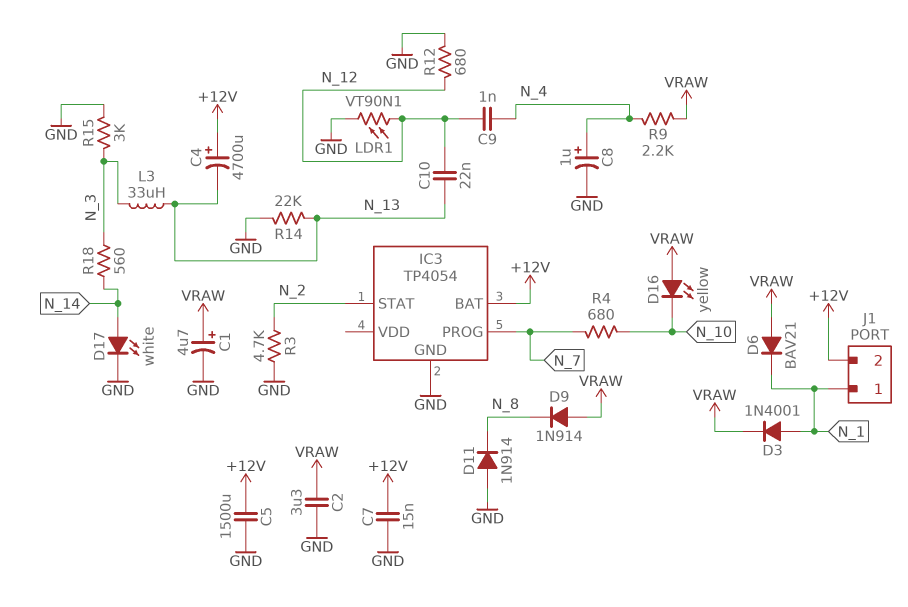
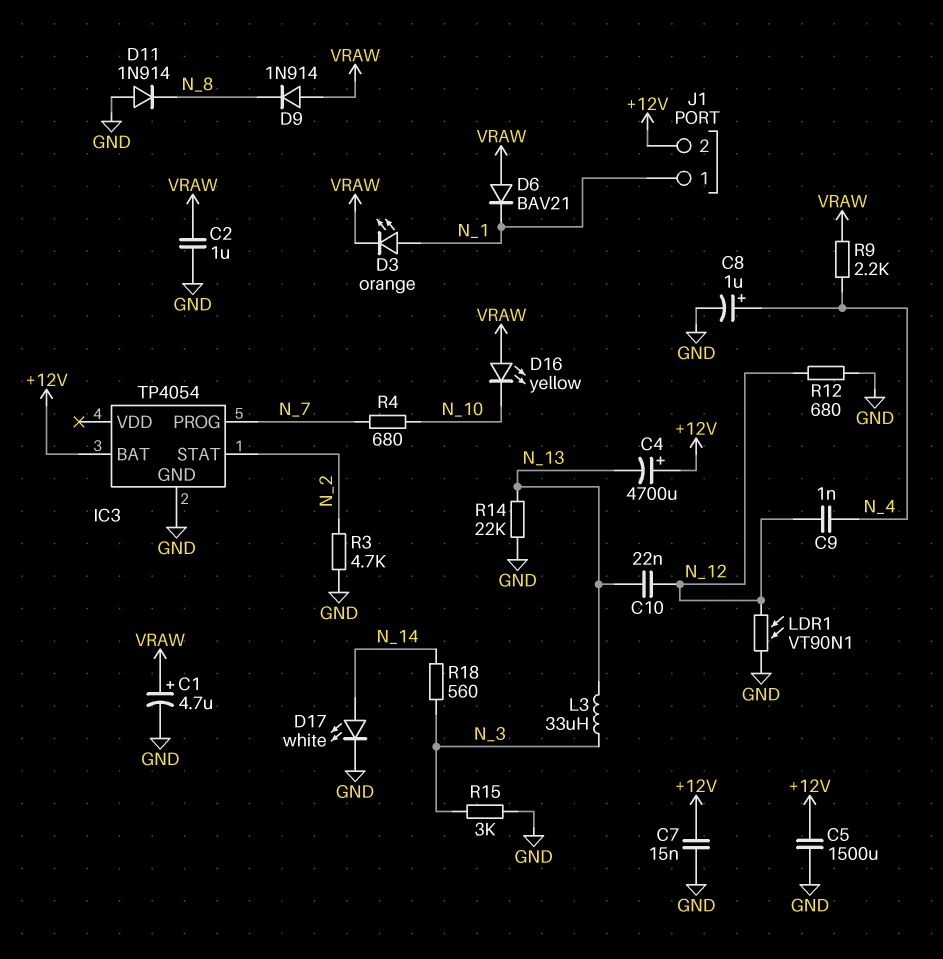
C2: 3.3uF (GND, VRAW) -> 1uF (GND, VRAW)
D3: diode 1N4001 (A N_1, K VRAW) -> LED orange (A N_1, K VRAW)

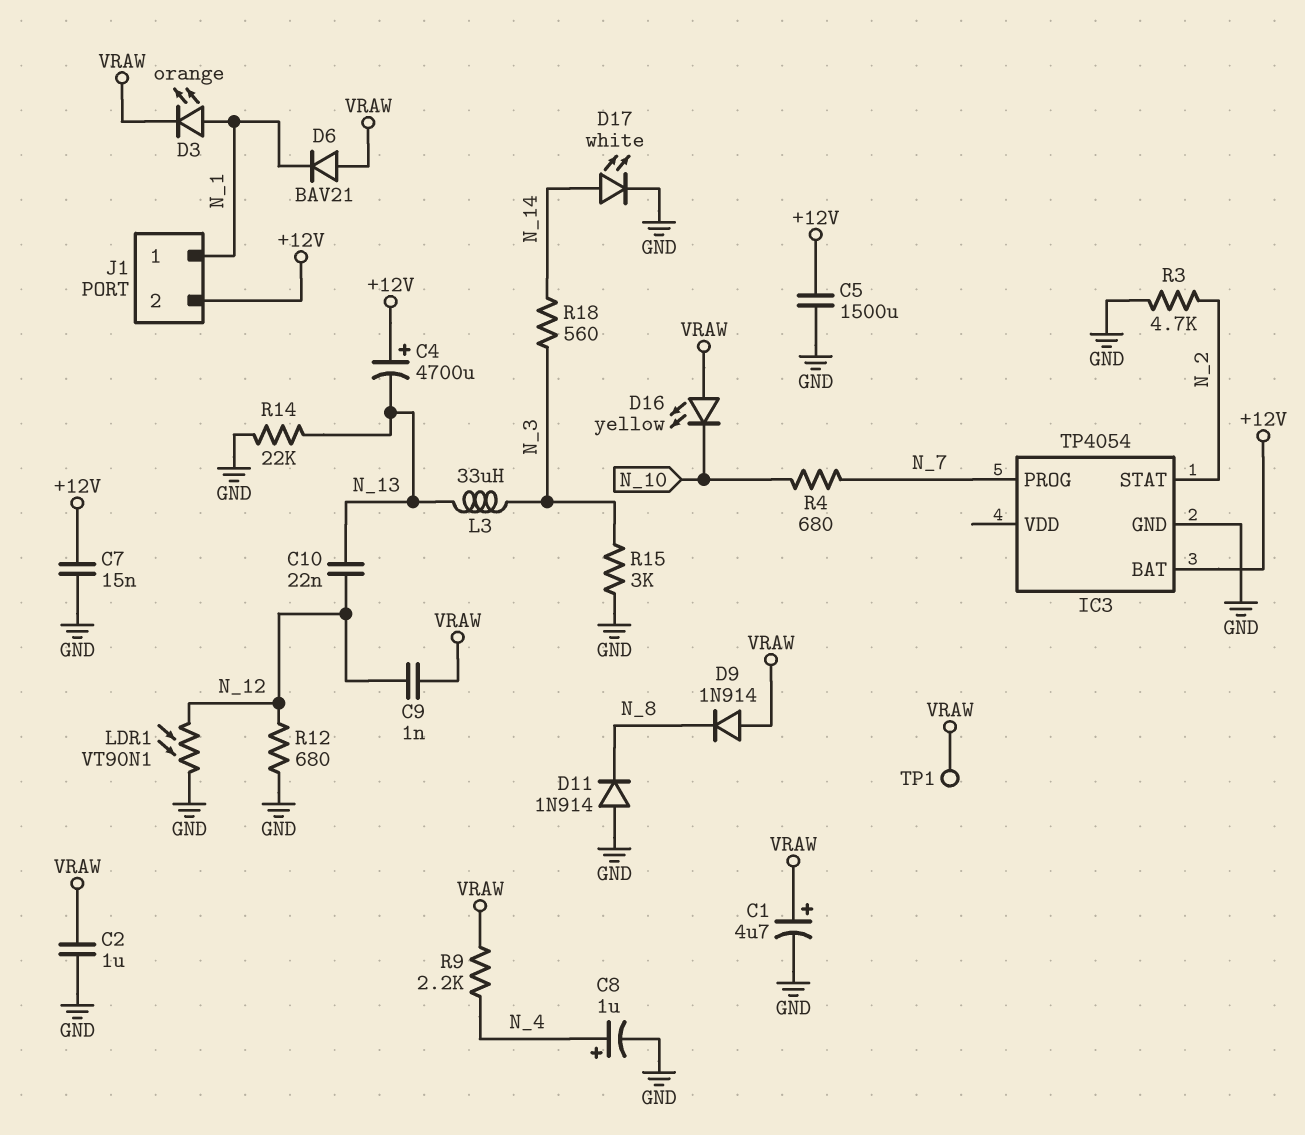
C9: 1nF (N_4, N_12) -> 1nF (N_12, VRAW)
TP1: none -> test point (VRAW)

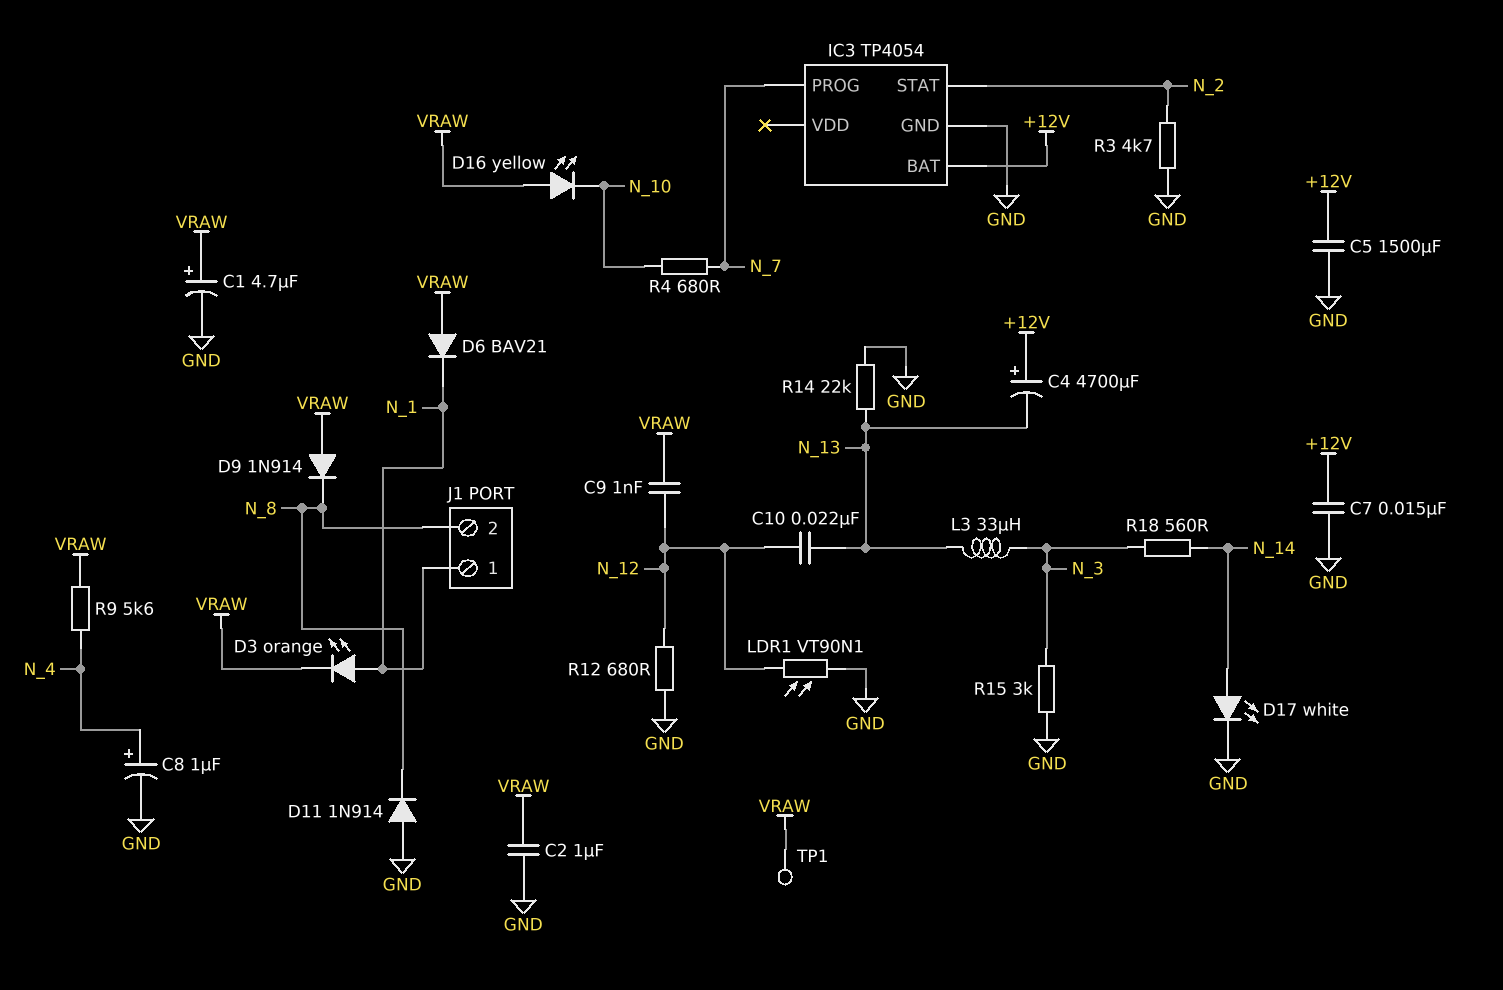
J1 pin 2: +12V -> N_8
R9: 2.2k (N_4, VRAW) -> 5.6k (N_4, VRAW)

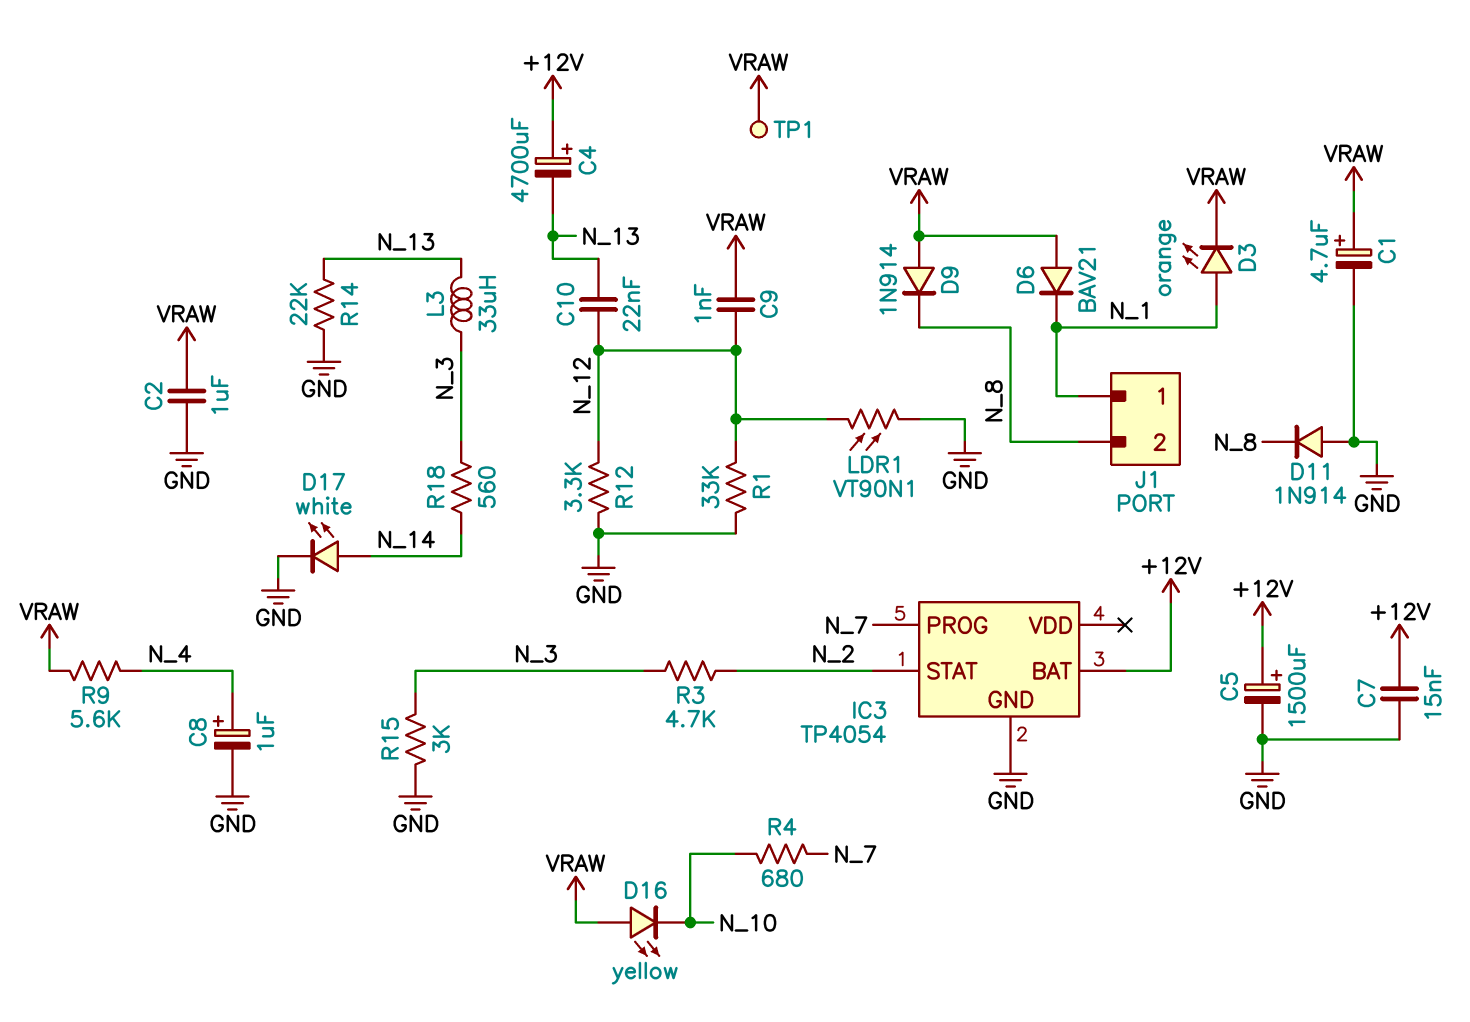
C5: 1500uF (+12V, GND) -> 1500uF (plus +12V, minus GND)
R1: none -> 33k (GND, N_12)
R3: 4.7k (GND, N_2) -> 4.7k (N_2, N_3)
R12: 680 (GND, N_12) -> 3.3k (GND, N_12)

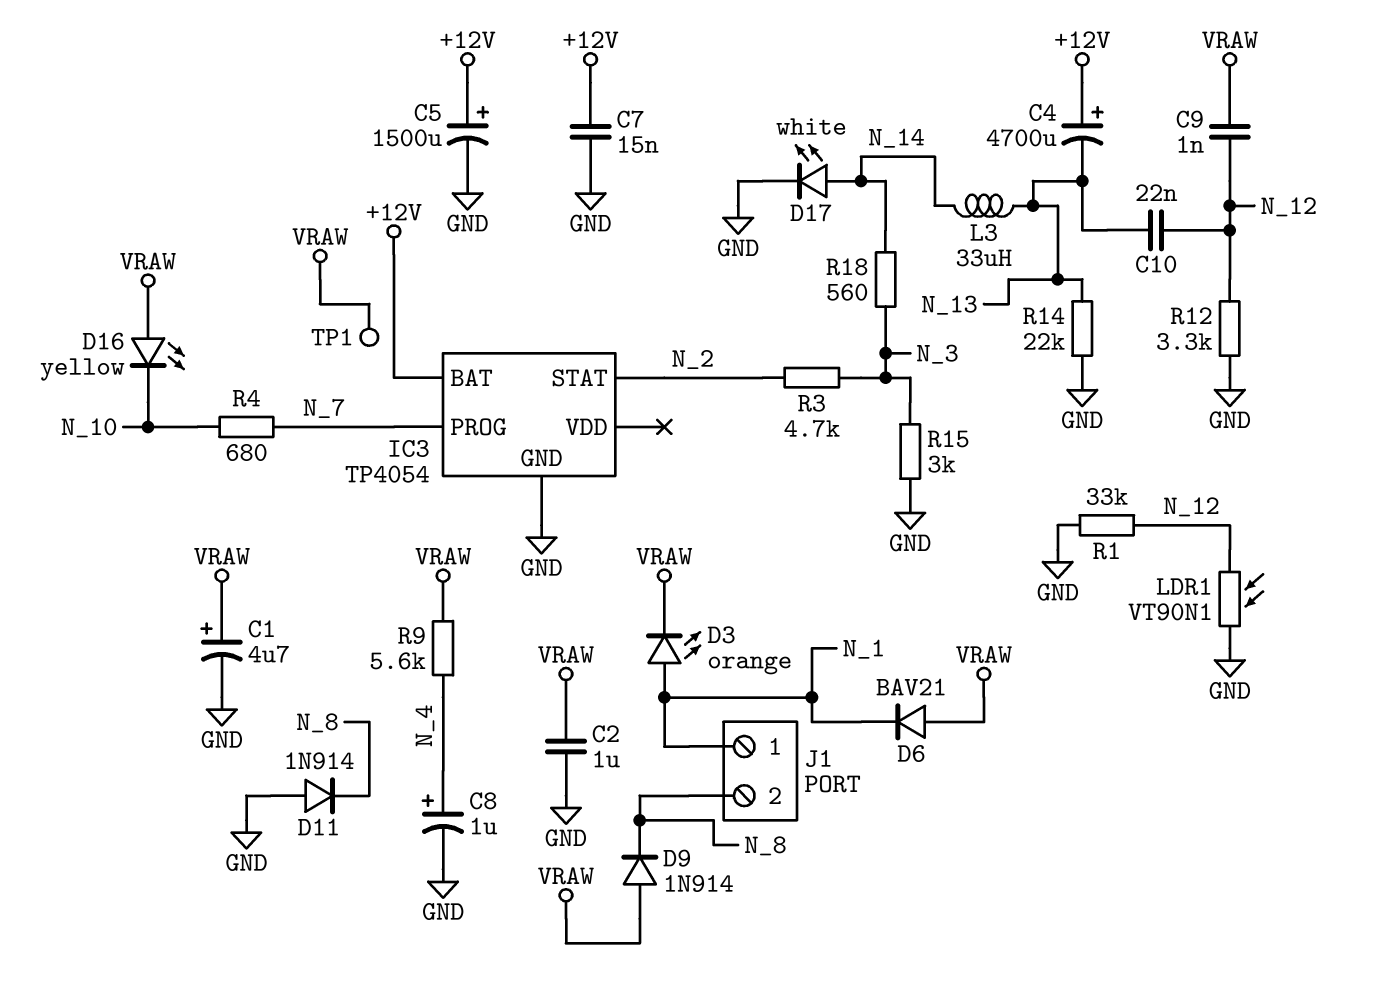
L3: 33uH (N_3, N_13) -> 33uH (N_13, N_14)

